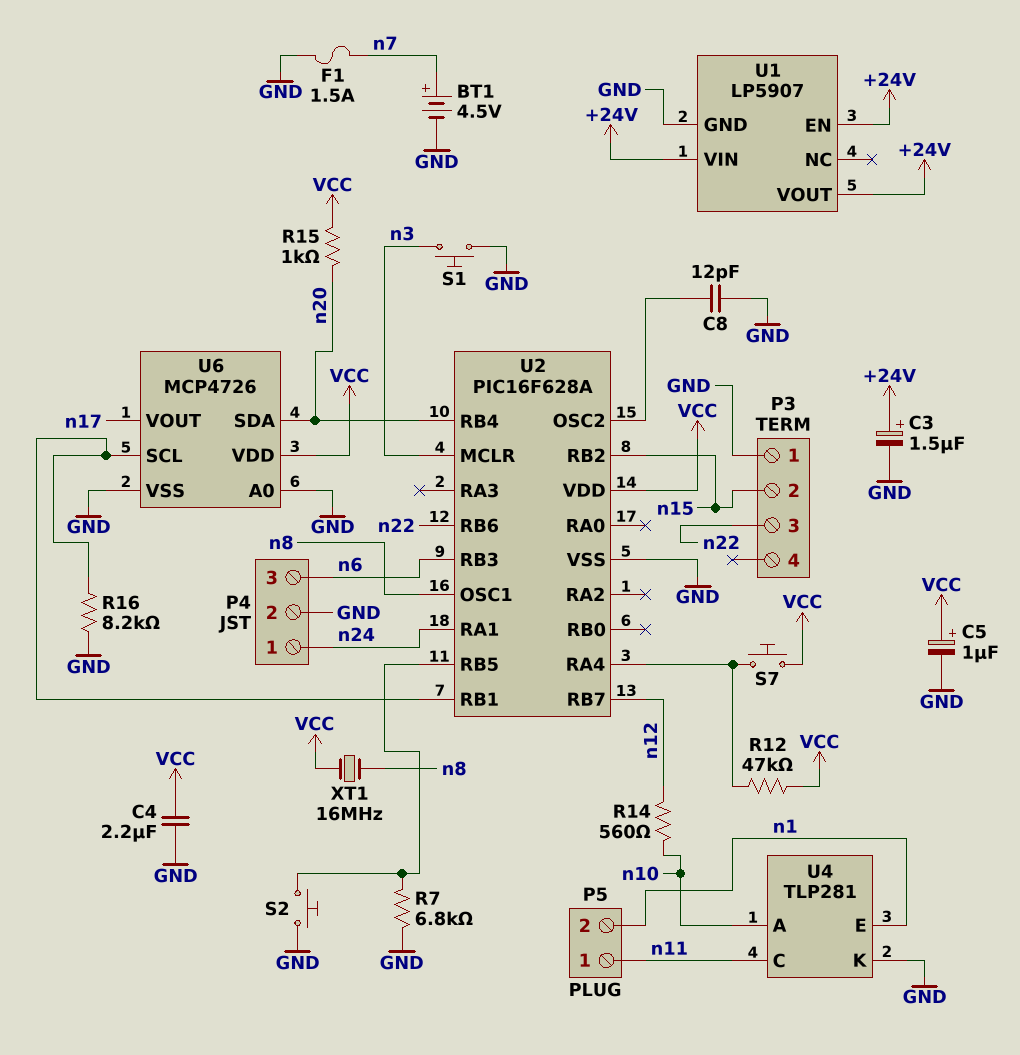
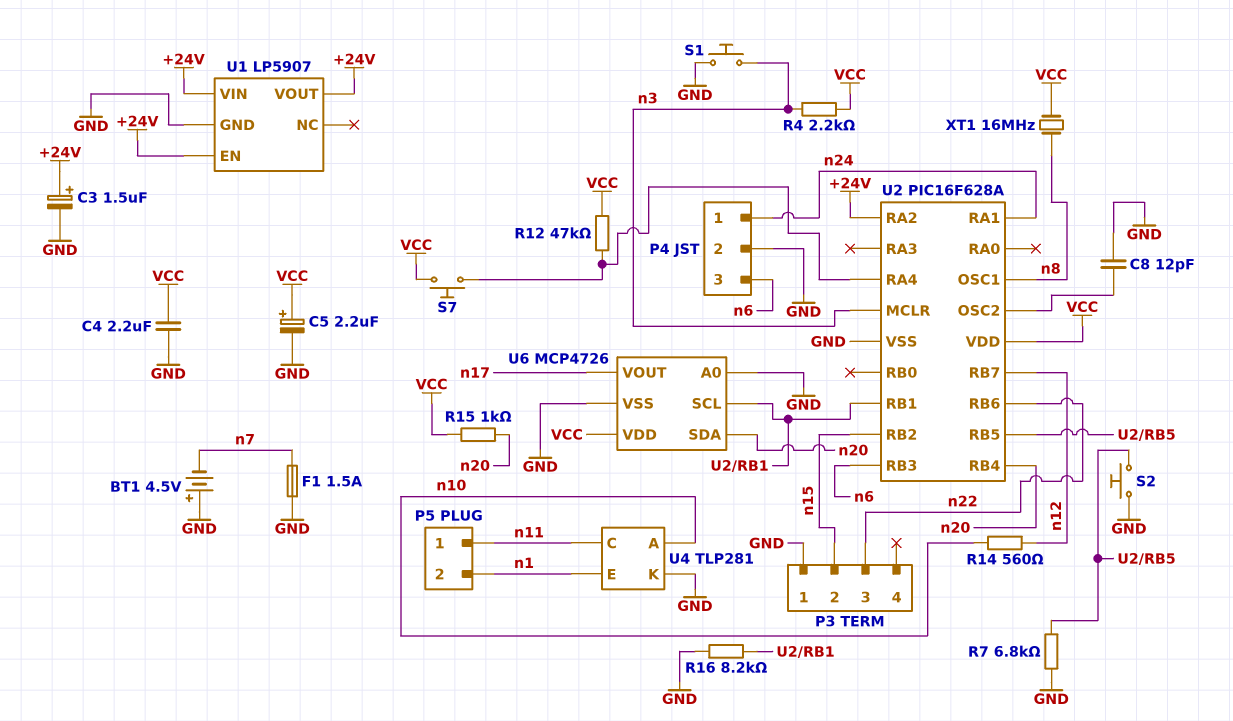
BT1: 4.5V (plus n7, minus GND) -> 4.5V (plus GND, minus n7)
C5: 1uF (plus VCC, minus GND) -> 2.2uF (plus VCC, minus GND)
R4: none -> 2.2k (VCC, n3)
U2 pin RA2: none -> +24V

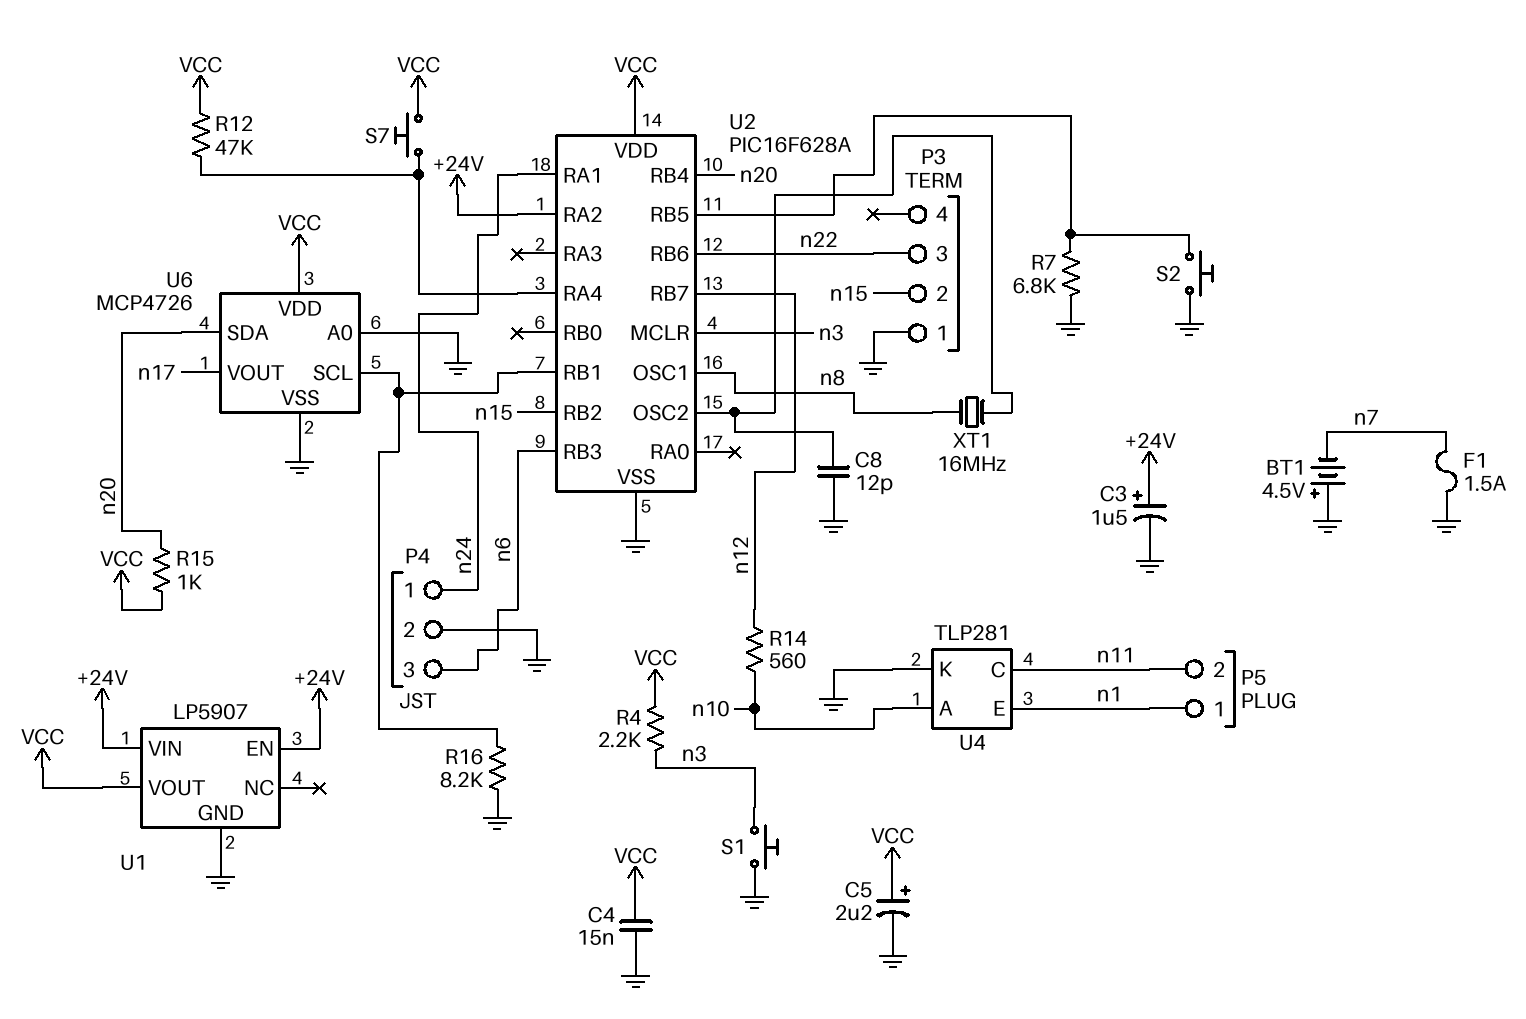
C4: 2.2uF (GND, VCC) -> 15nF (GND, VCC)
P5 pin 1: n11 -> n1
P5 pin 2: n1 -> n11
U1 pin VOUT: +24V -> VCC
XT1: 16MHz (VCC, n8) -> 16MHz (U2/OSC2, n8)

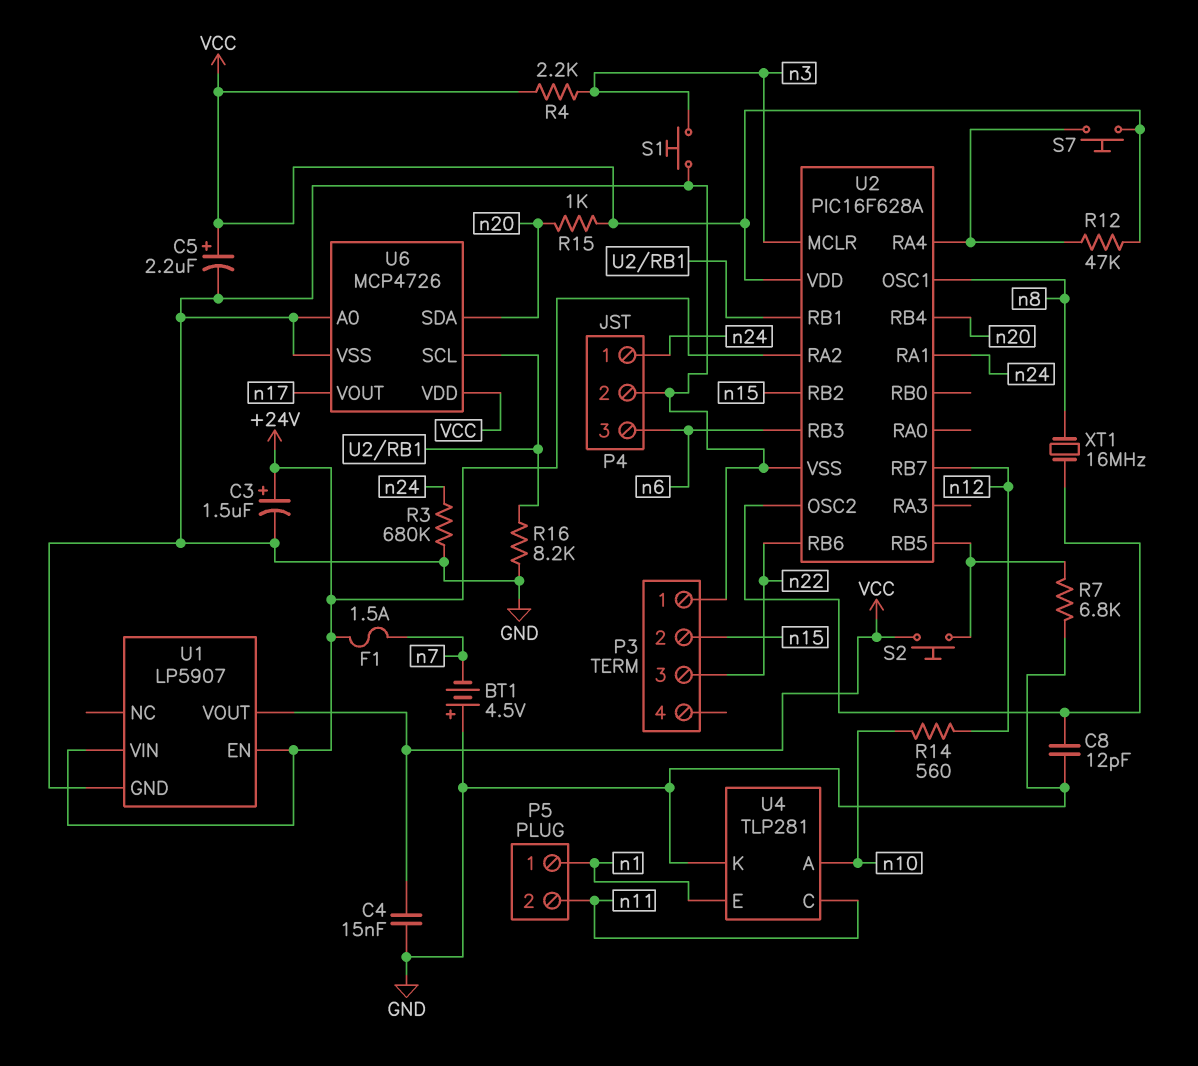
F1: 1.5A (GND, n7) -> 1.5A (+24V, n7)
R3: none -> 680k (GND, n24)
S2: button (GND, U2/RB5) -> button (U2/RB5, VCC)

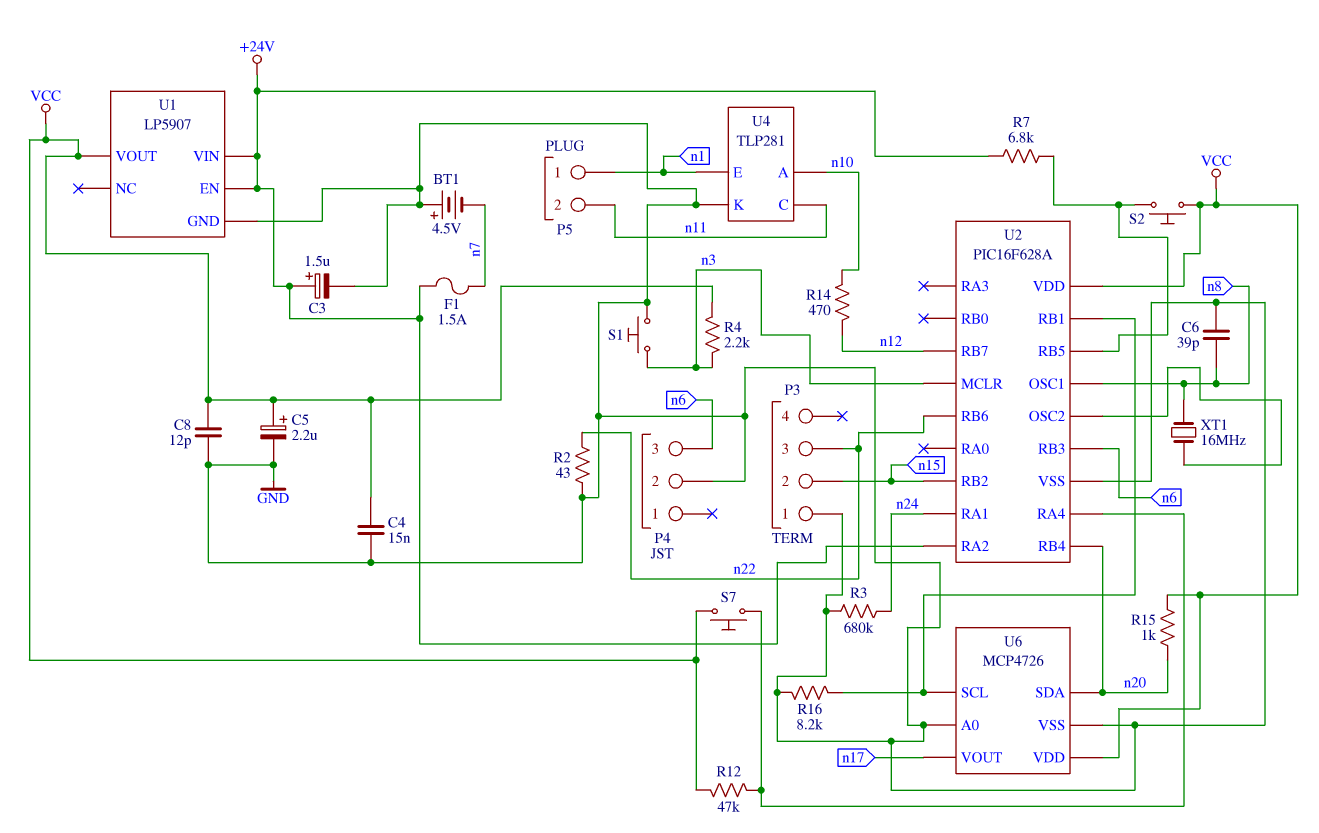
C6: none -> 39pF (GND, n8)
C8: 12pF (GND, U2/OSC2) -> 12pF (GND, VCC)
P4 pin 1: n24 -> none
R2: none -> 43 (GND, n22)
R7: 6.8k (GND, U2/RB5) -> 6.8k (+24V, U2/RB5)
R14: 560 (n10, n12) -> 470 (n10, n12)

